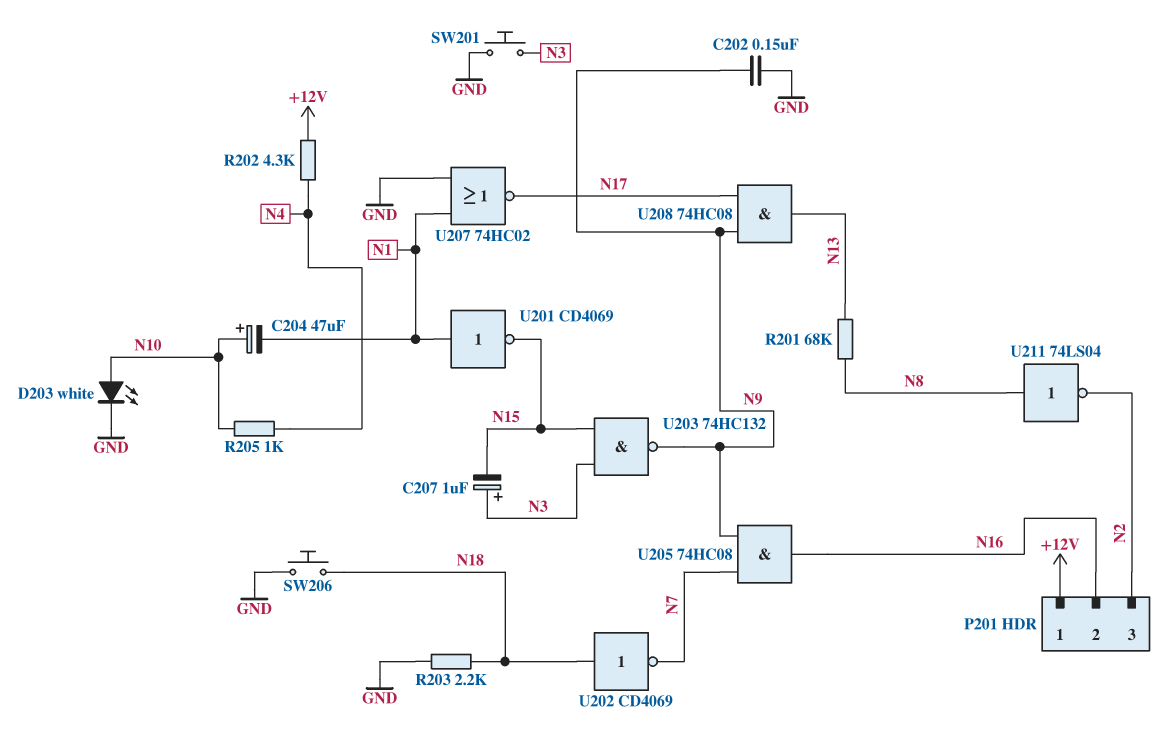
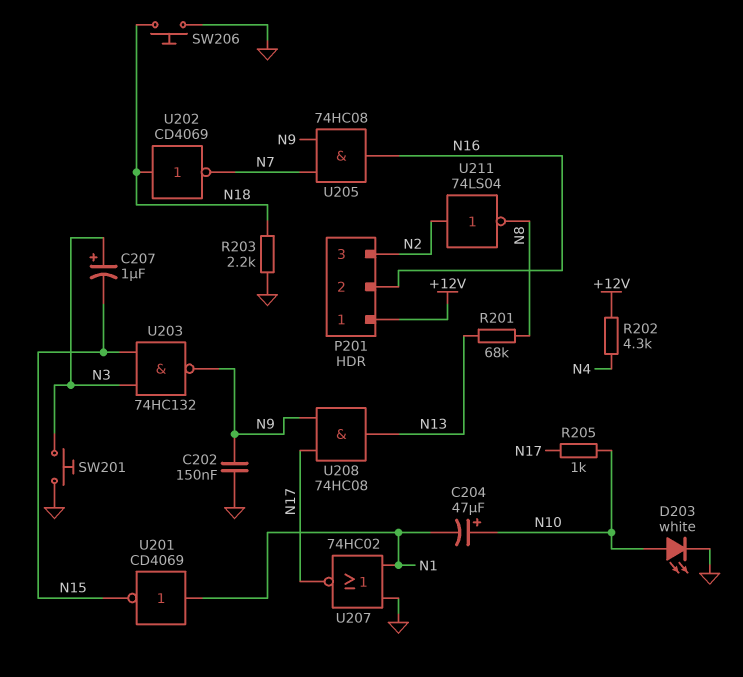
R205: 1k (N4, N10) -> 1k (N10, N17)
U211: NOT 74LS04 (in N8, out N2) -> NOT 74LS04 (in N2, out N8)

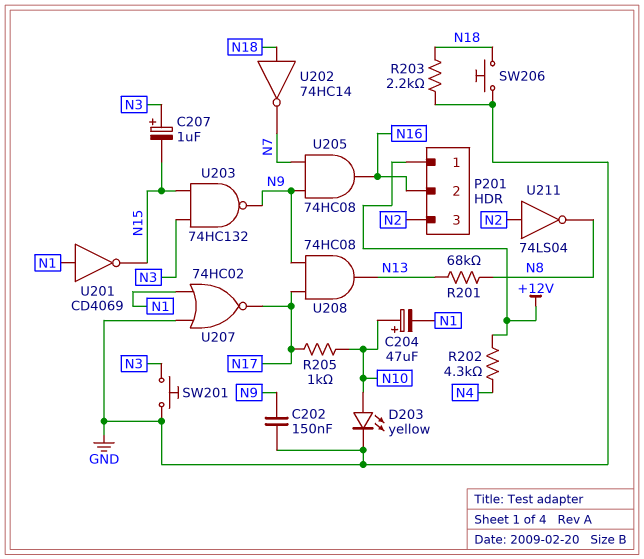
D203: LED white (A N10, K GND) -> LED yellow (A N10, K GND)
U202: NOT CD4069 (in N18, out N7) -> NOT 74HC14 (in N18, out N7)

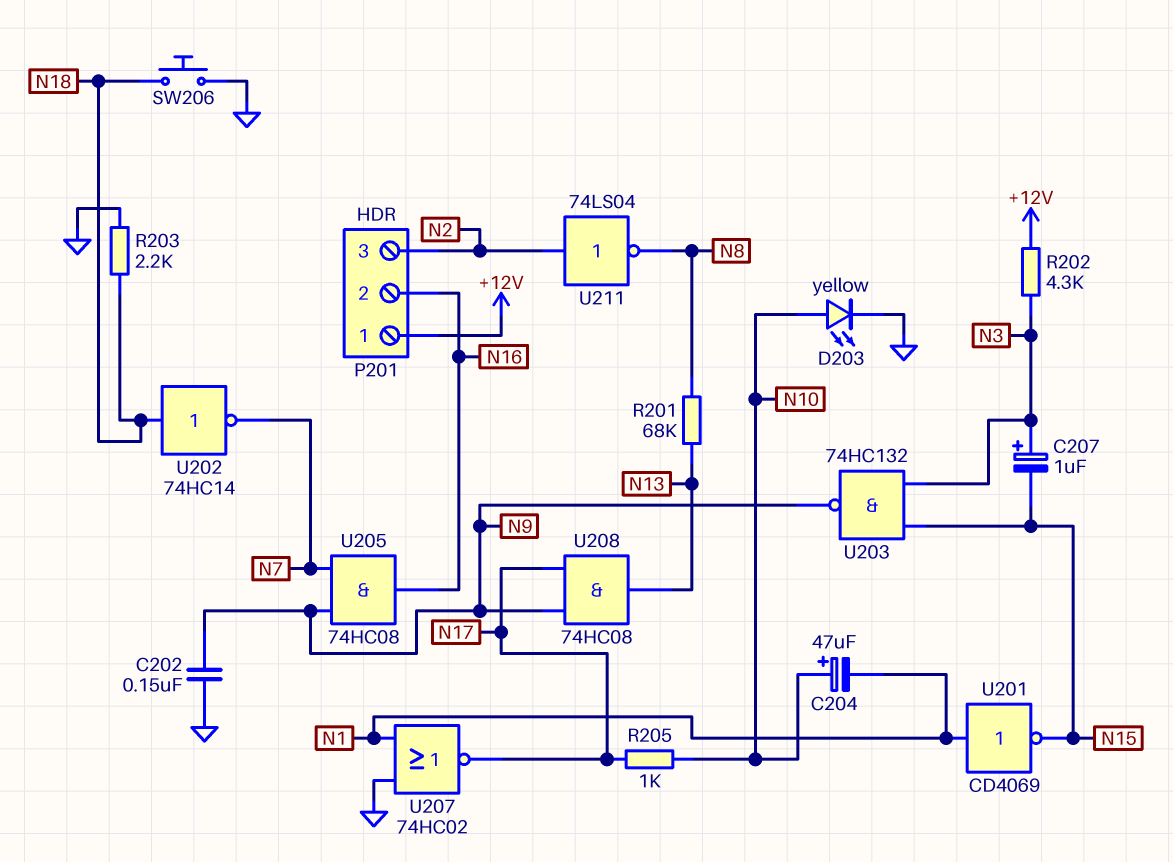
R202: 4.3k (+12V, N4) -> 4.3k (+12V, N3)
SW201: button (GND, N3) -> none

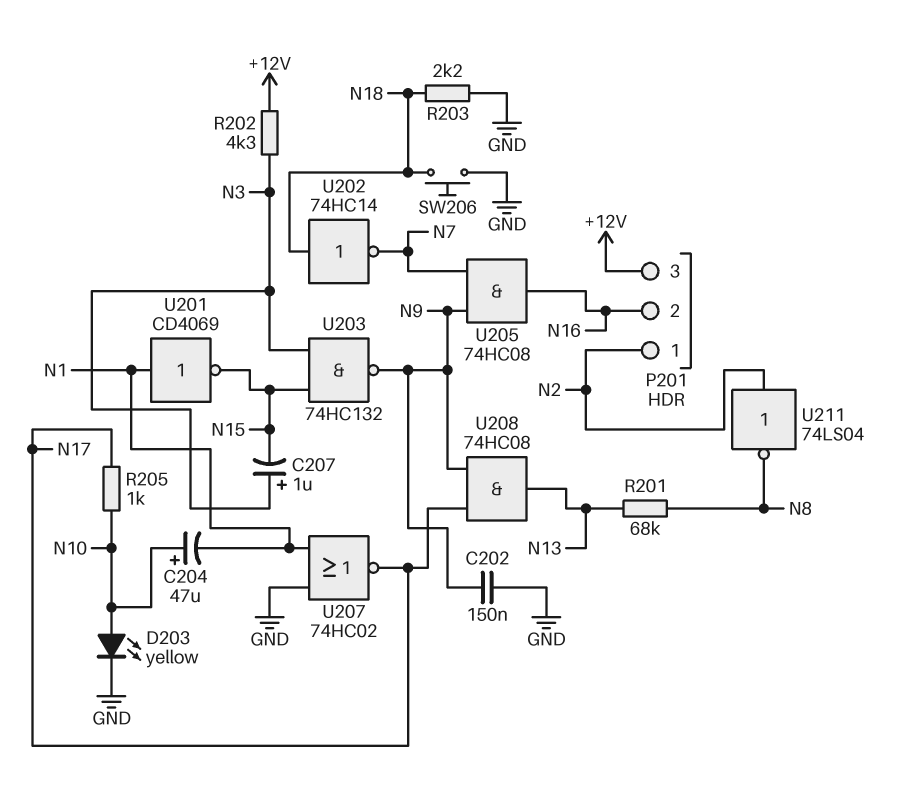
P201 pin 1: +12V -> N2
P201 pin 3: N2 -> +12V

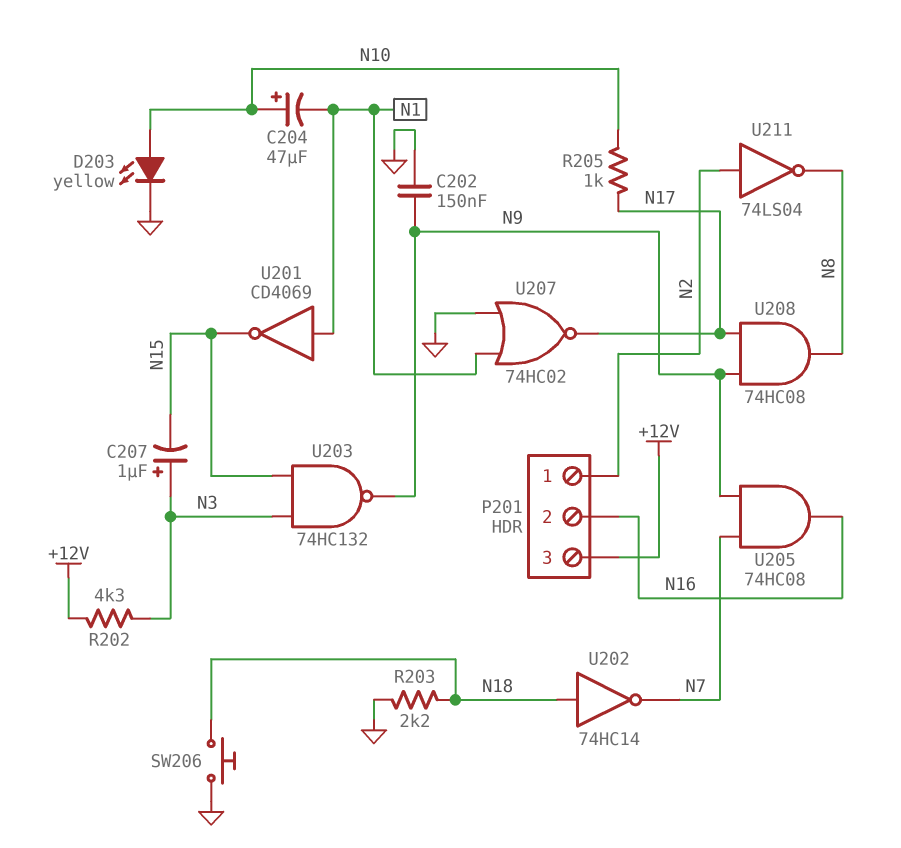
R201: 68k (N8, N13) -> none
U208: AND 74HC08 (in N9, in N17, out N13) -> AND 74HC08 (in N9, in N17, out N8)

